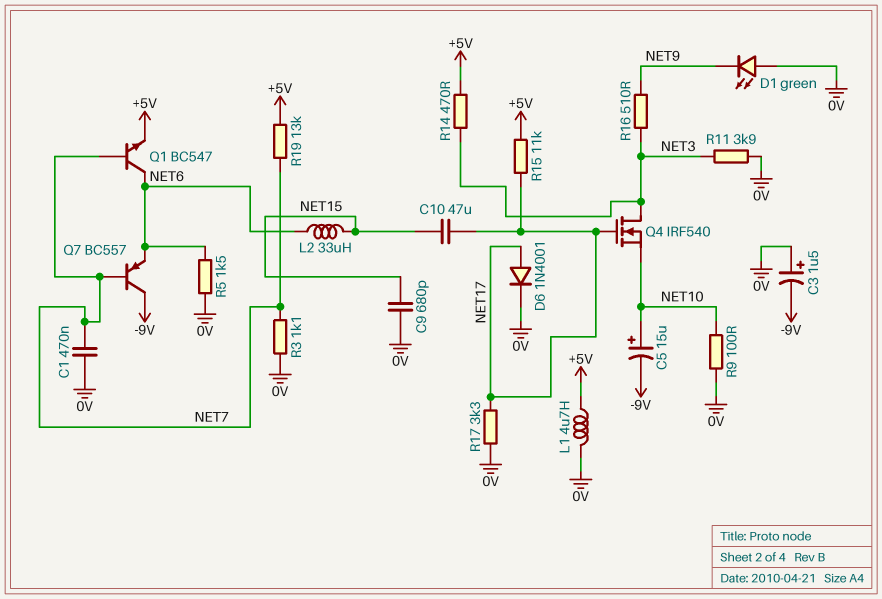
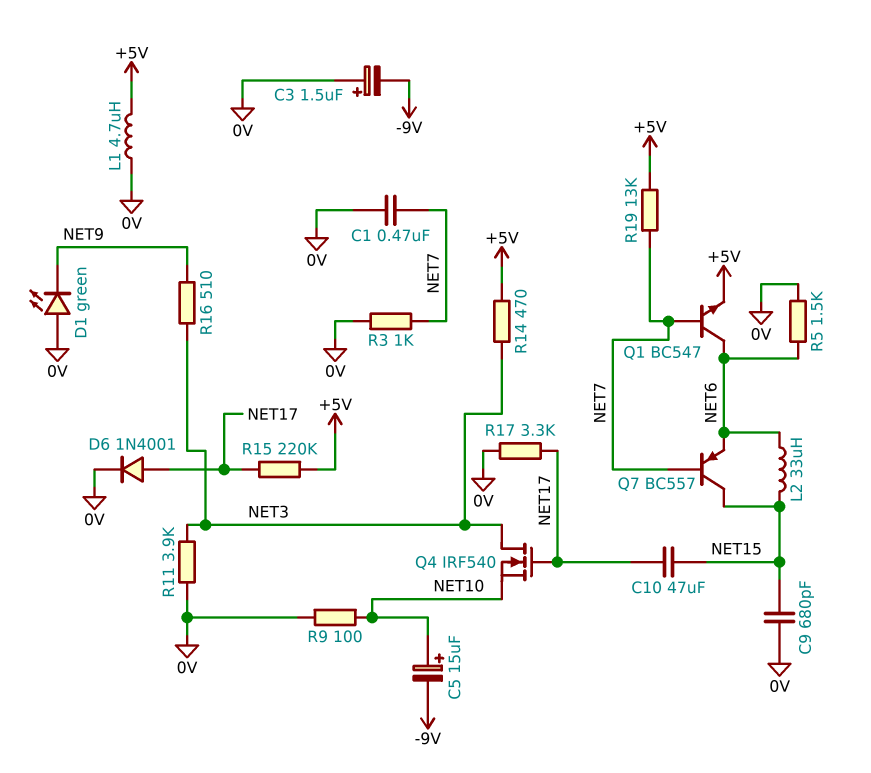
Q7: PNP BC557 (B NET7, C -9V, E NET6) -> PNP BC557 (B NET7, C NET15, E NET6)
R3: 1.1k (0V, NET7) -> 1k (0V, NET7)
R15: 11k (+5V, NET17) -> 220k (+5V, NET17)

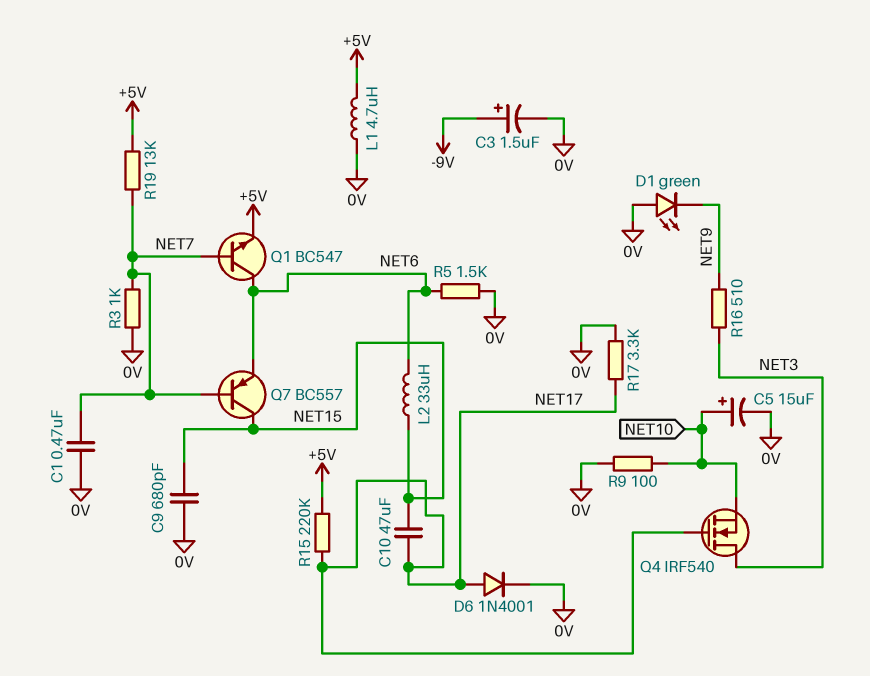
C3: 1.5uF (plus 0V, minus -9V) -> 1.5uF (plus -9V, minus 0V)
C5: 15uF (plus NET10, minus -9V) -> 15uF (plus NET10, minus 0V)
R11: 3.9k (0V, NET3) -> none
R14: 470 (+5V, NET3) -> none

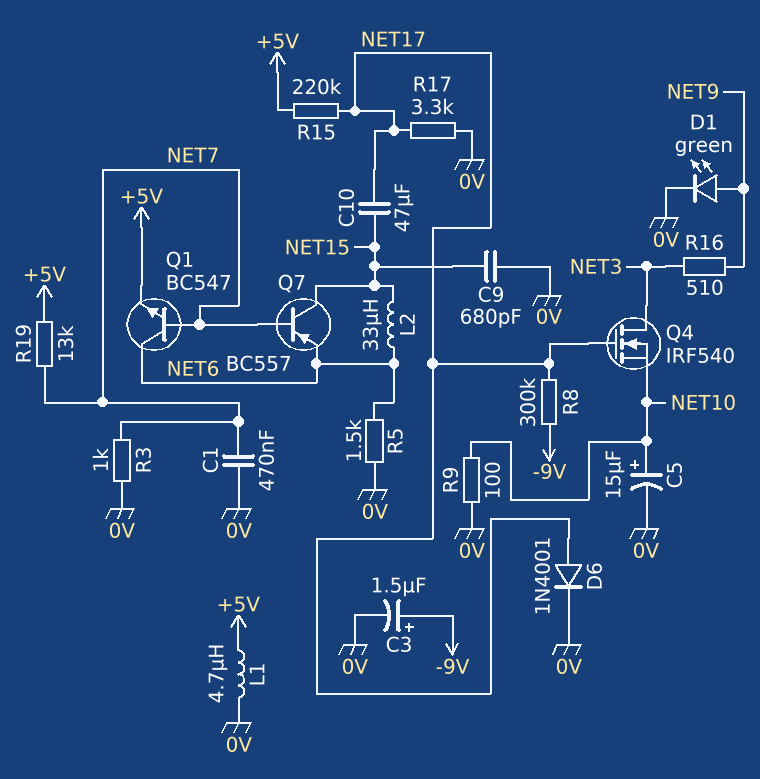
D1: LED green (A 0V, K NET9) -> LED green (A NET9, K 0V)
R8: none -> 300k (-9V, NET17)

